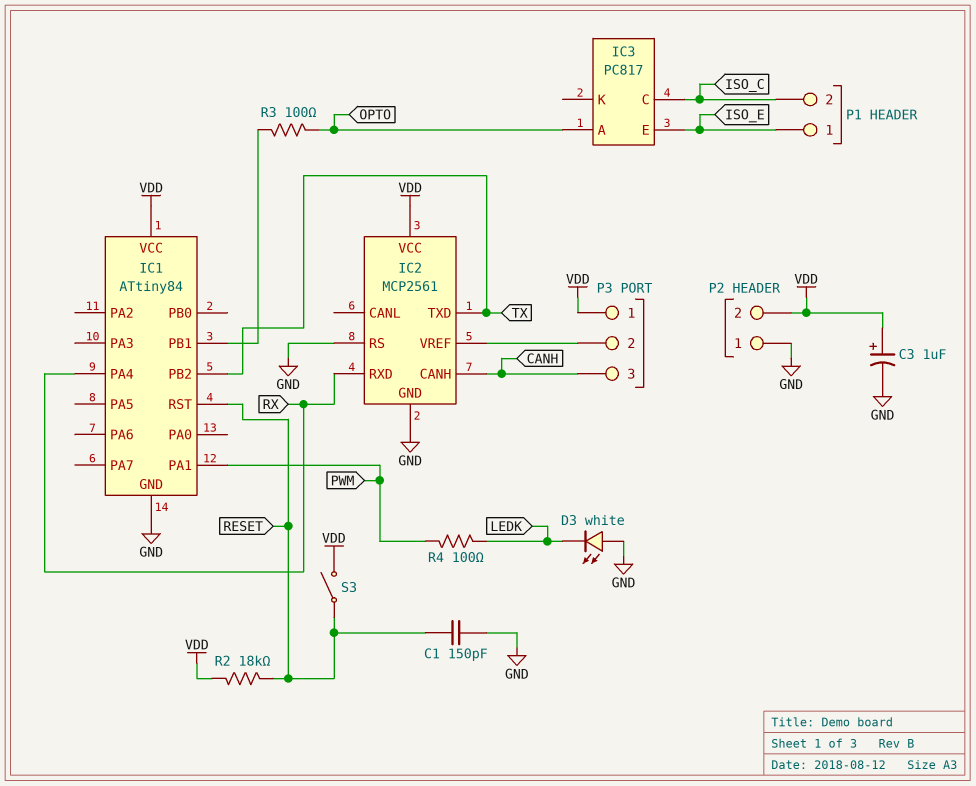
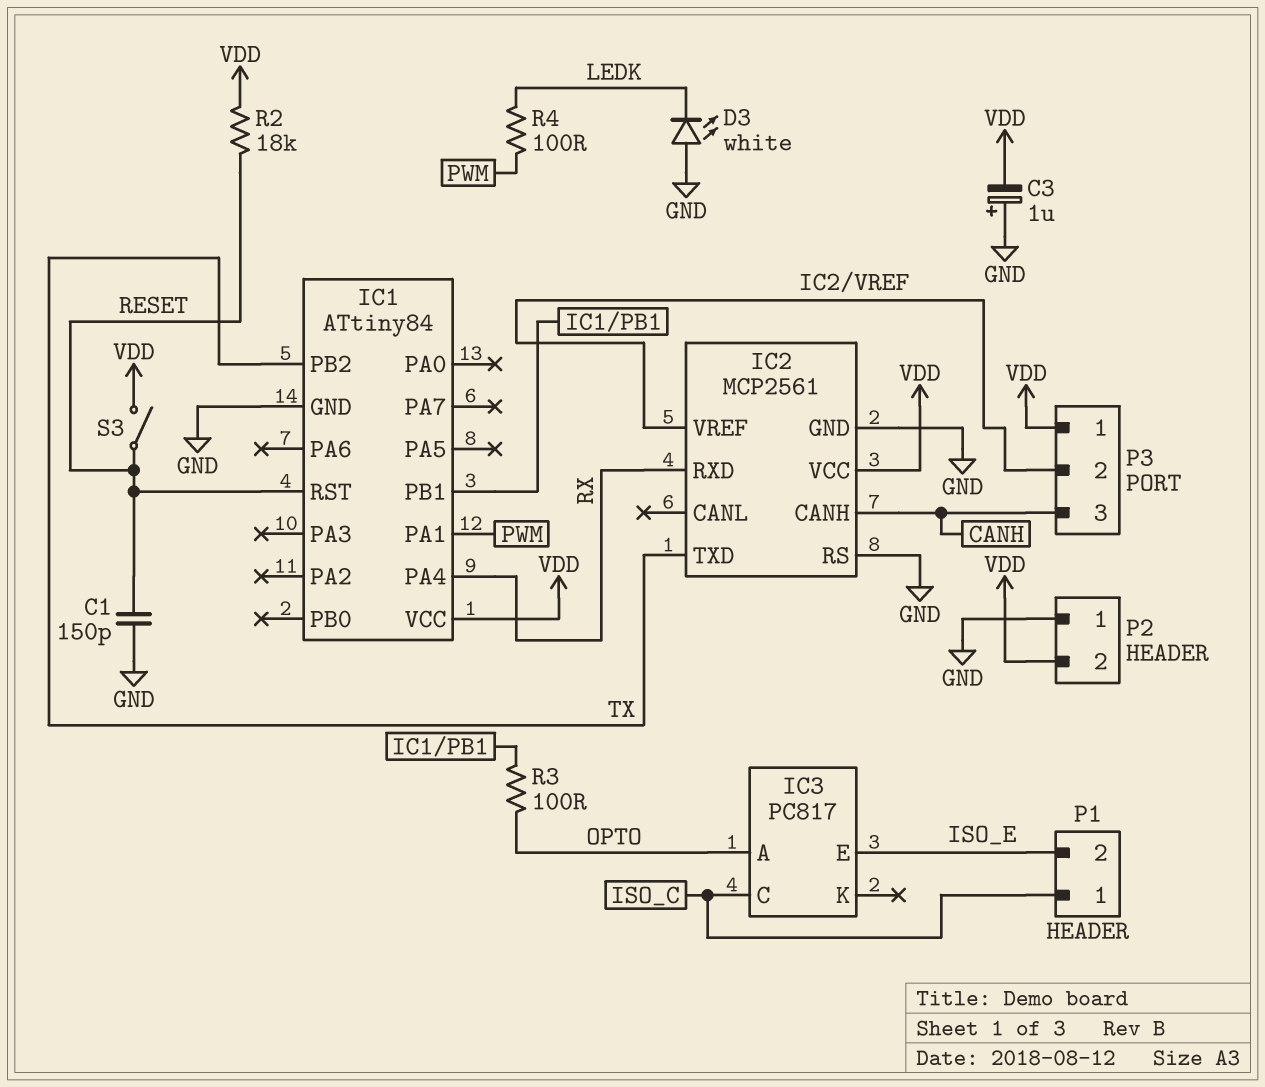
C3: 1uF (plus VDD, minus GND) -> 1uF (plus GND, minus VDD)
P1 pin 1: ISO_E -> ISO_C
P1 pin 2: ISO_C -> ISO_E

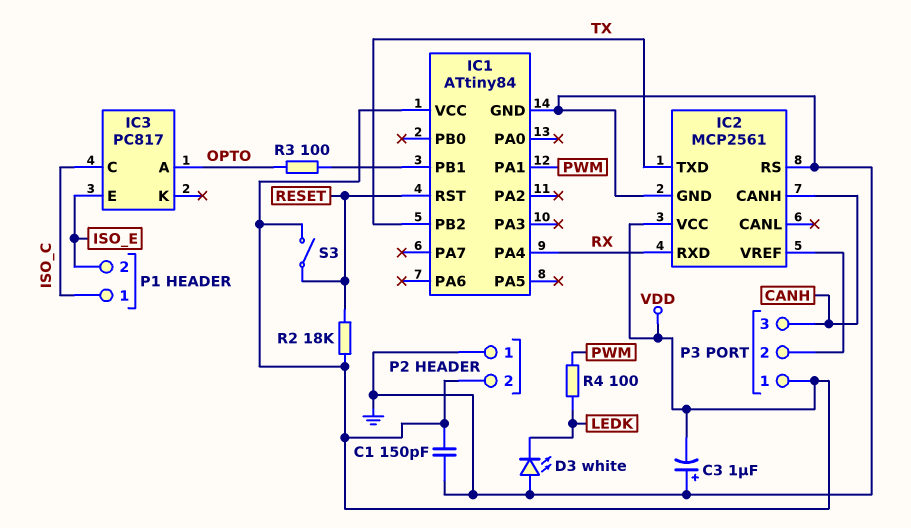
C1: 150pF (GND, RESET) -> 150pF (GND, VDD)

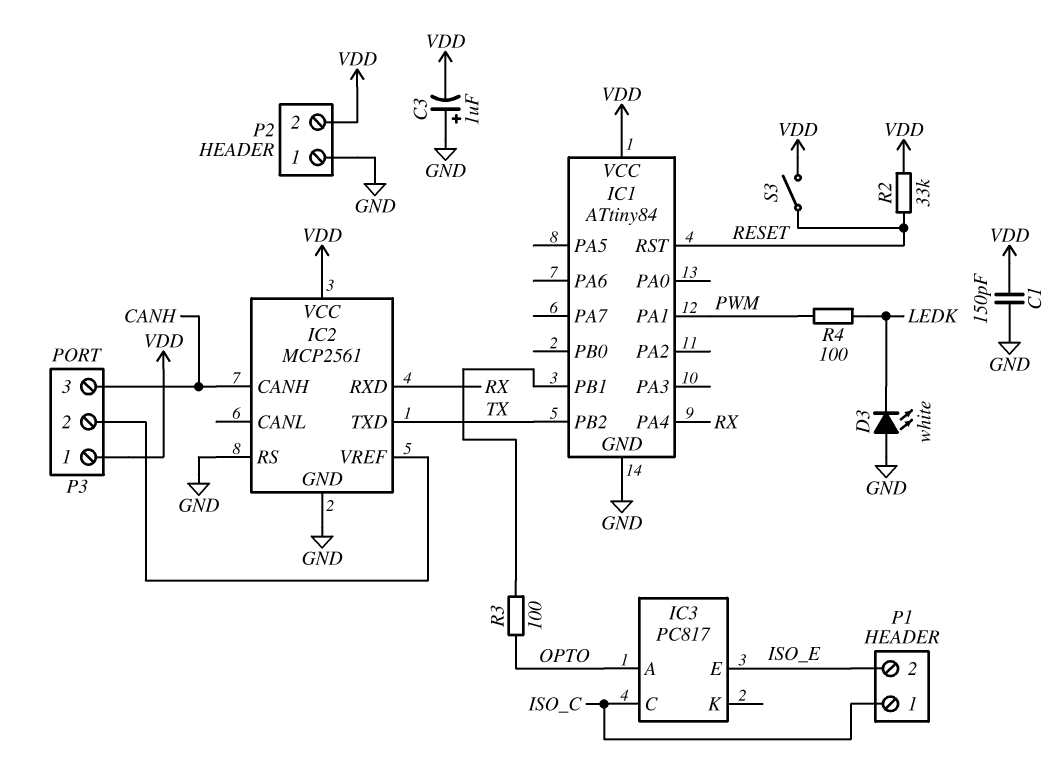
R2: 18k (RESET, VDD) -> 33k (RESET, VDD)

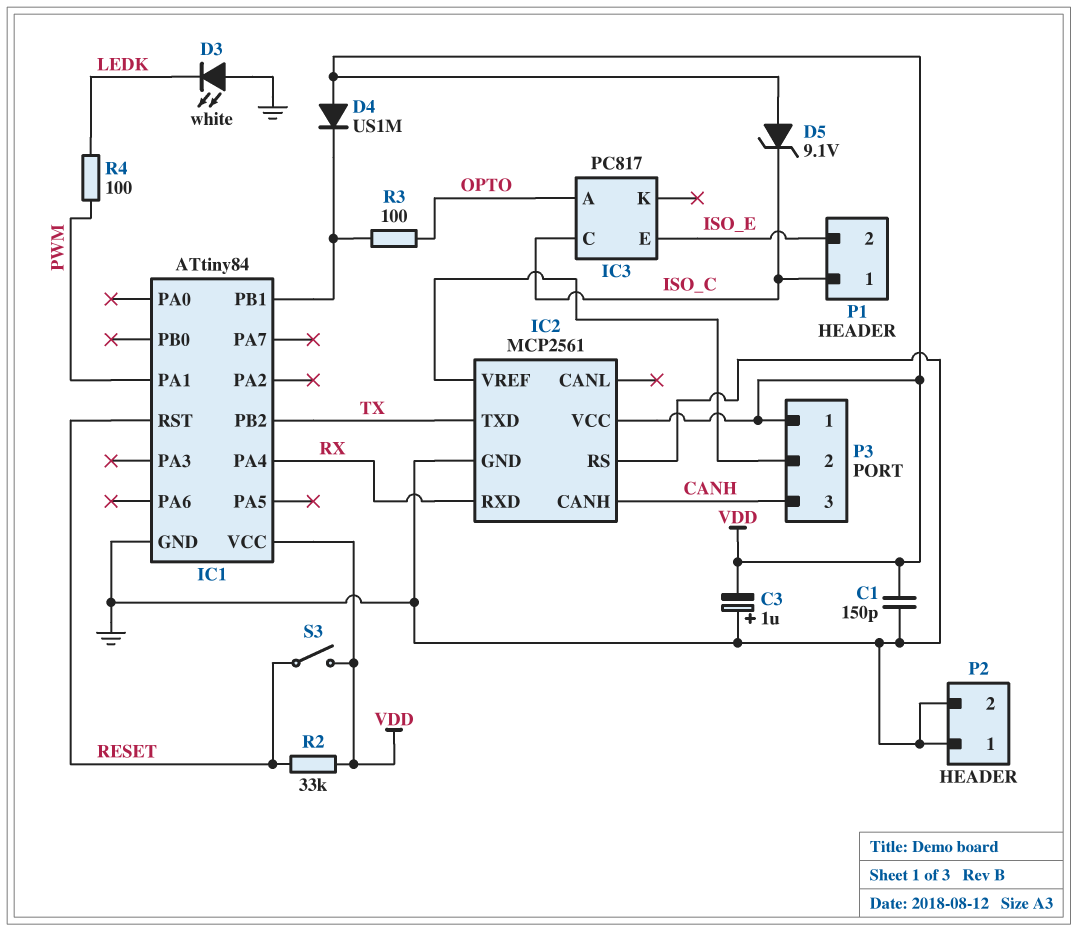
D4: none -> diode US1M (A VDD, K IC1/PB1)
D5: none -> zener 9.1V (A VDD, K ISO_C)
P2 pin 2: VDD -> GND

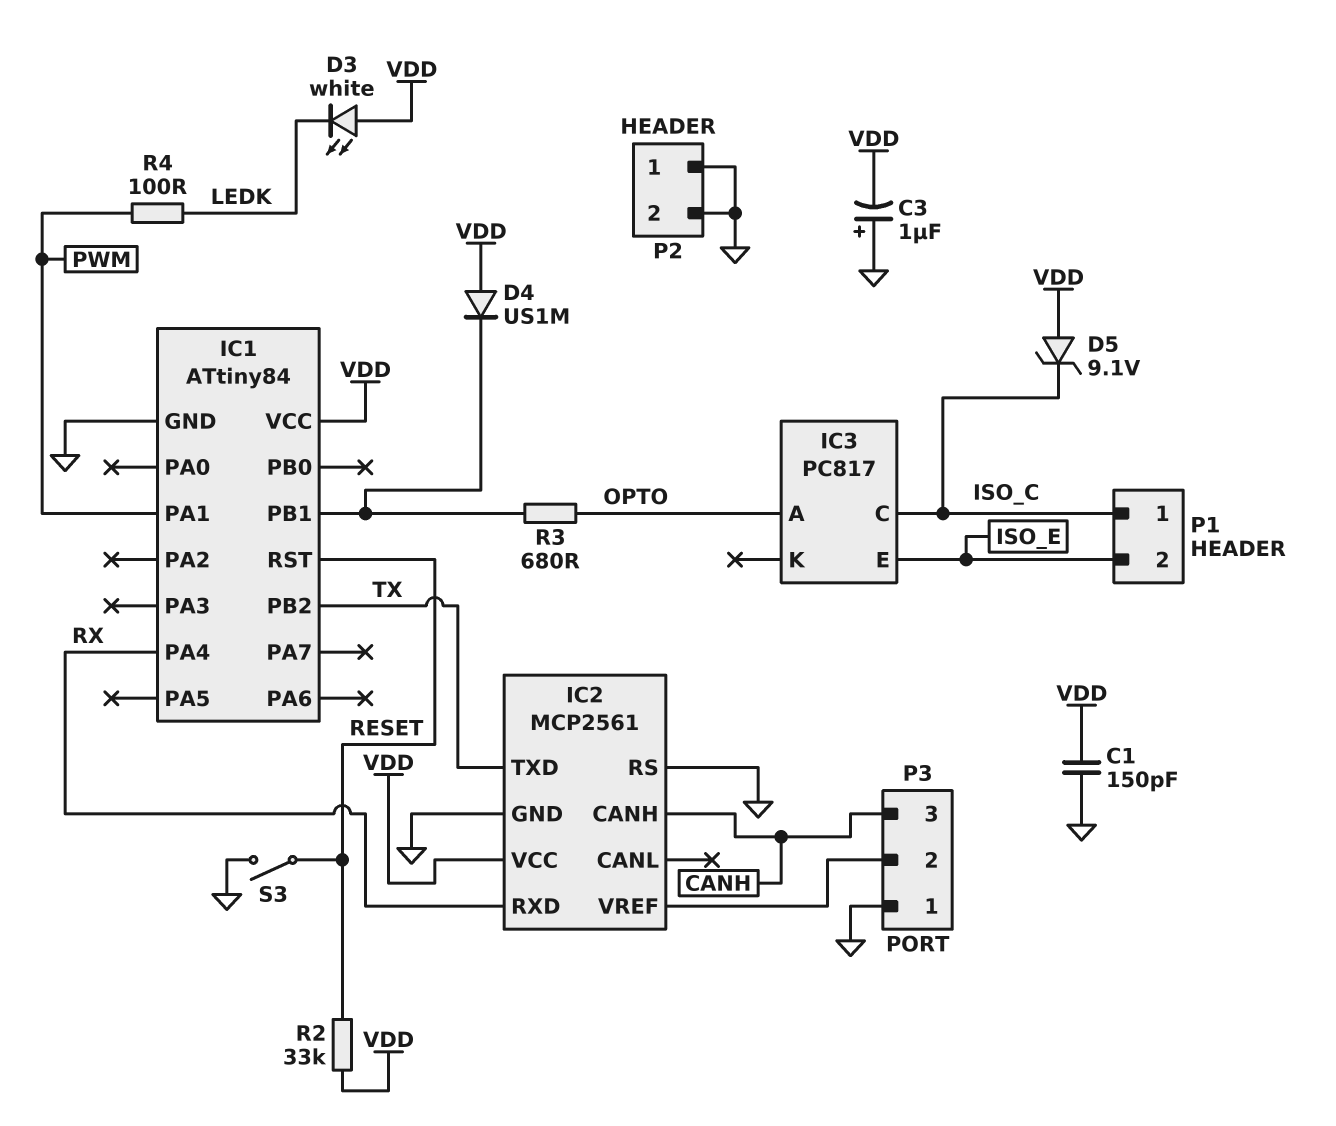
D3: LED white (A GND, K LEDK) -> LED white (A VDD, K LEDK)
P3 pin 1: VDD -> GND
R3: 100 (IC1/PB1, OPTO) -> 680 (IC1/PB1, OPTO)
S3: switch (RESET, VDD) -> switch (GND, RESET)

